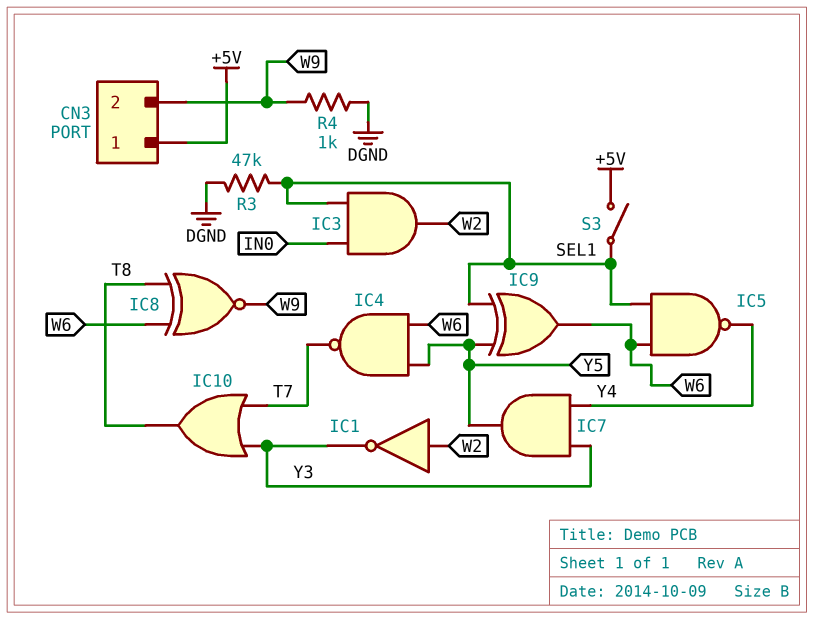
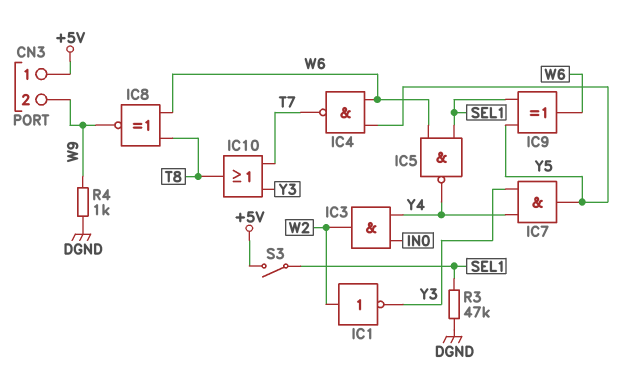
IC3: AND (in IN0, in SEL1, out W2) -> AND (in IN0, in Y4, out W2)

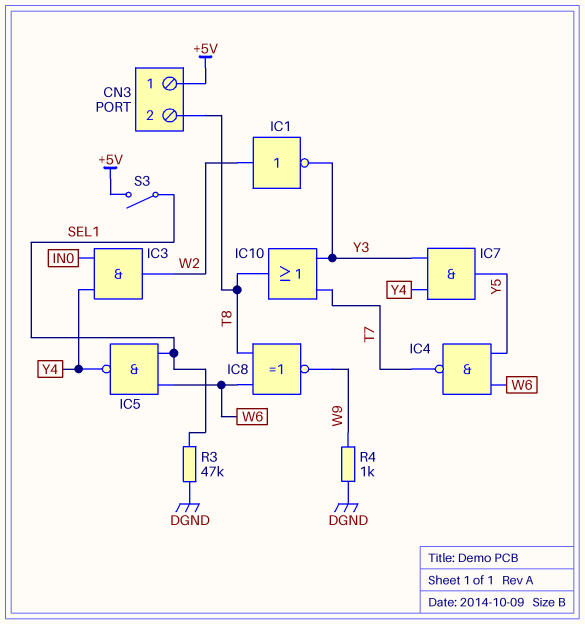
CN3 pin 2: W9 -> T8
IC9: XOR (in SEL1, in Y5, out W6) -> none

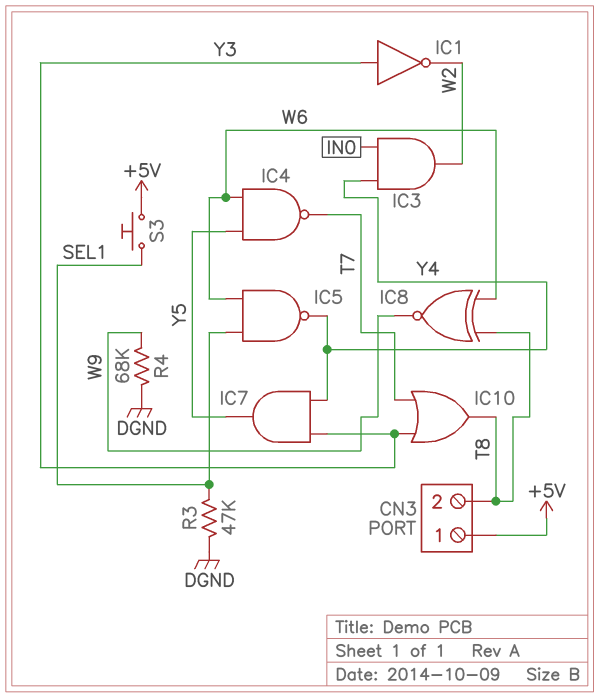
IC1: NOT (in W2, out Y3) -> NOT (in Y3, out W2)
R4: 1k (DGND, W9) -> 68k (DGND, W9)
S3: switch (+5V, SEL1) -> button (+5V, SEL1)

